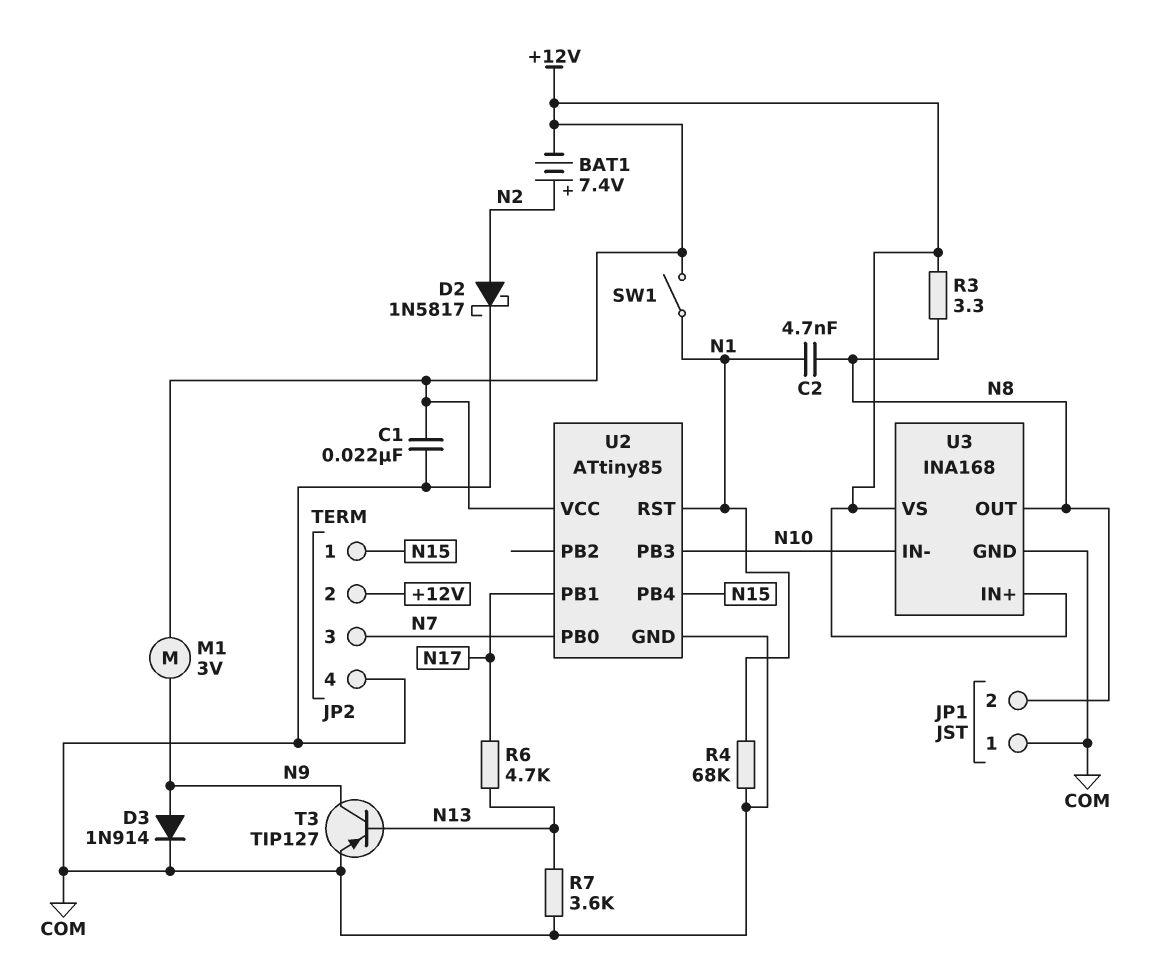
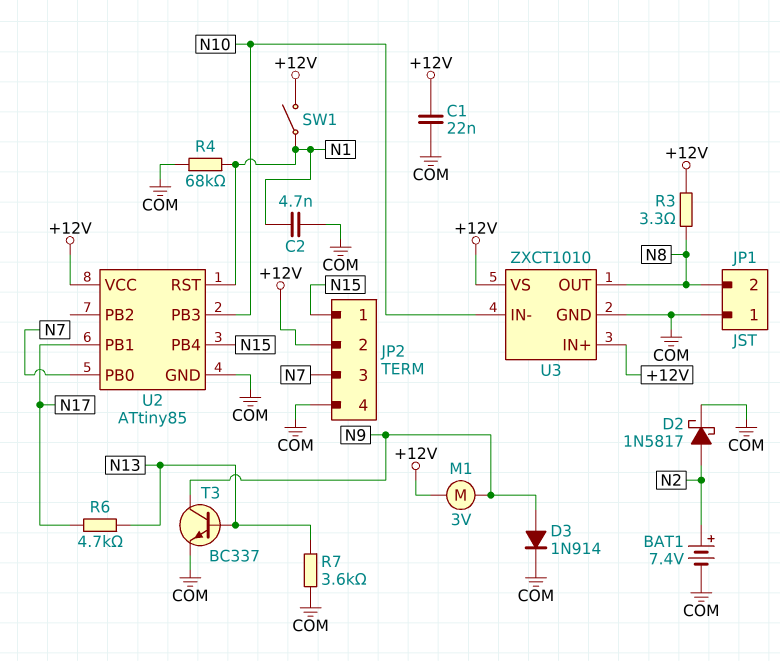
BAT1: 7.4V (plus N2, minus +12V) -> 7.4V (plus N2, minus COM)
C2: 4.7nF (N1, N8) -> 4.7nF (COM, N1)
T3: PNP TIP127 (B N13, C N9, E COM) -> NPN BC337 (B N13, C N9, E COM)
U3: INA168 -> ZXCT1010

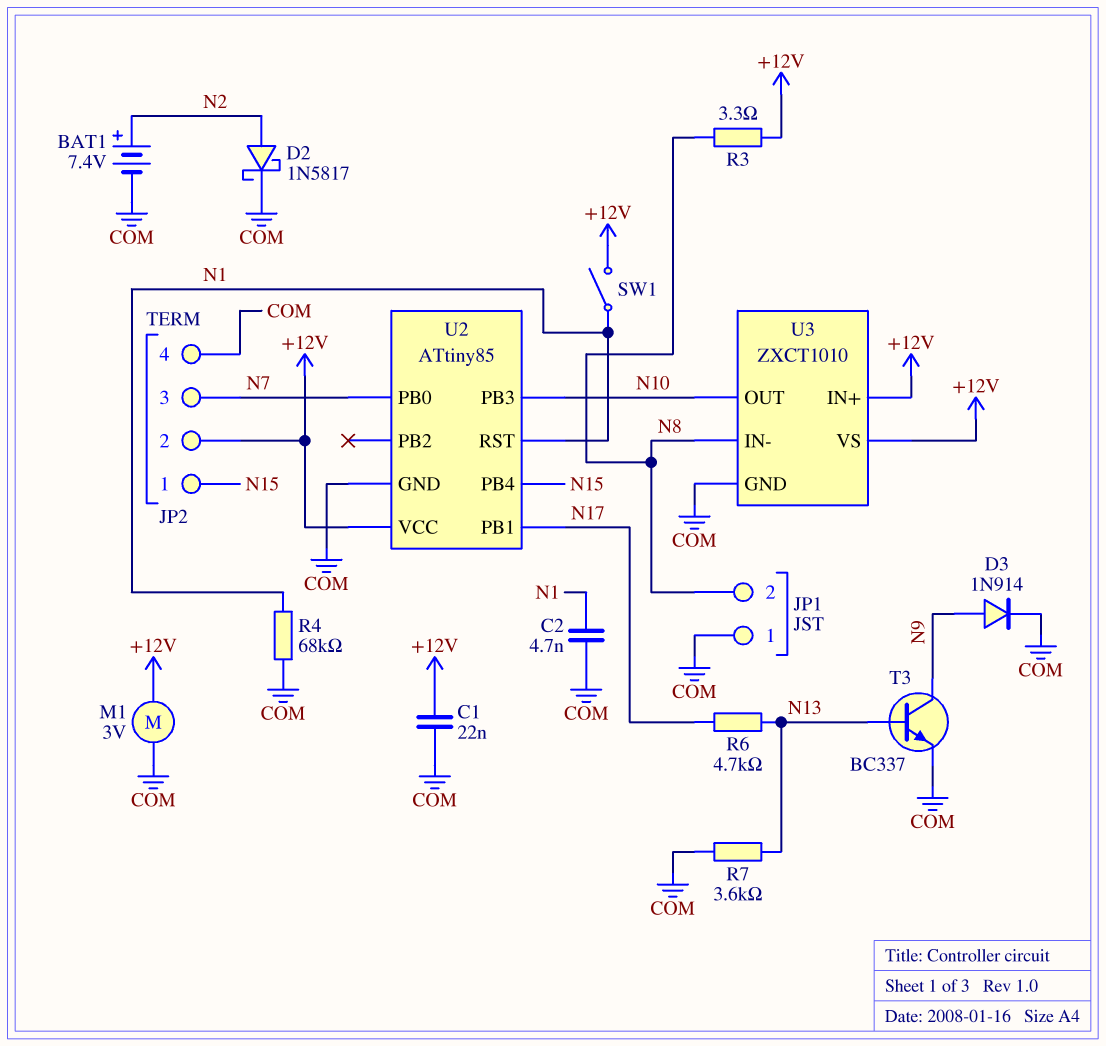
M1: motor 3V (+12V, N9) -> motor 3V (+12V, COM)
U3 pin IN-: N10 -> N8
U3 pin OUT: N8 -> N10

